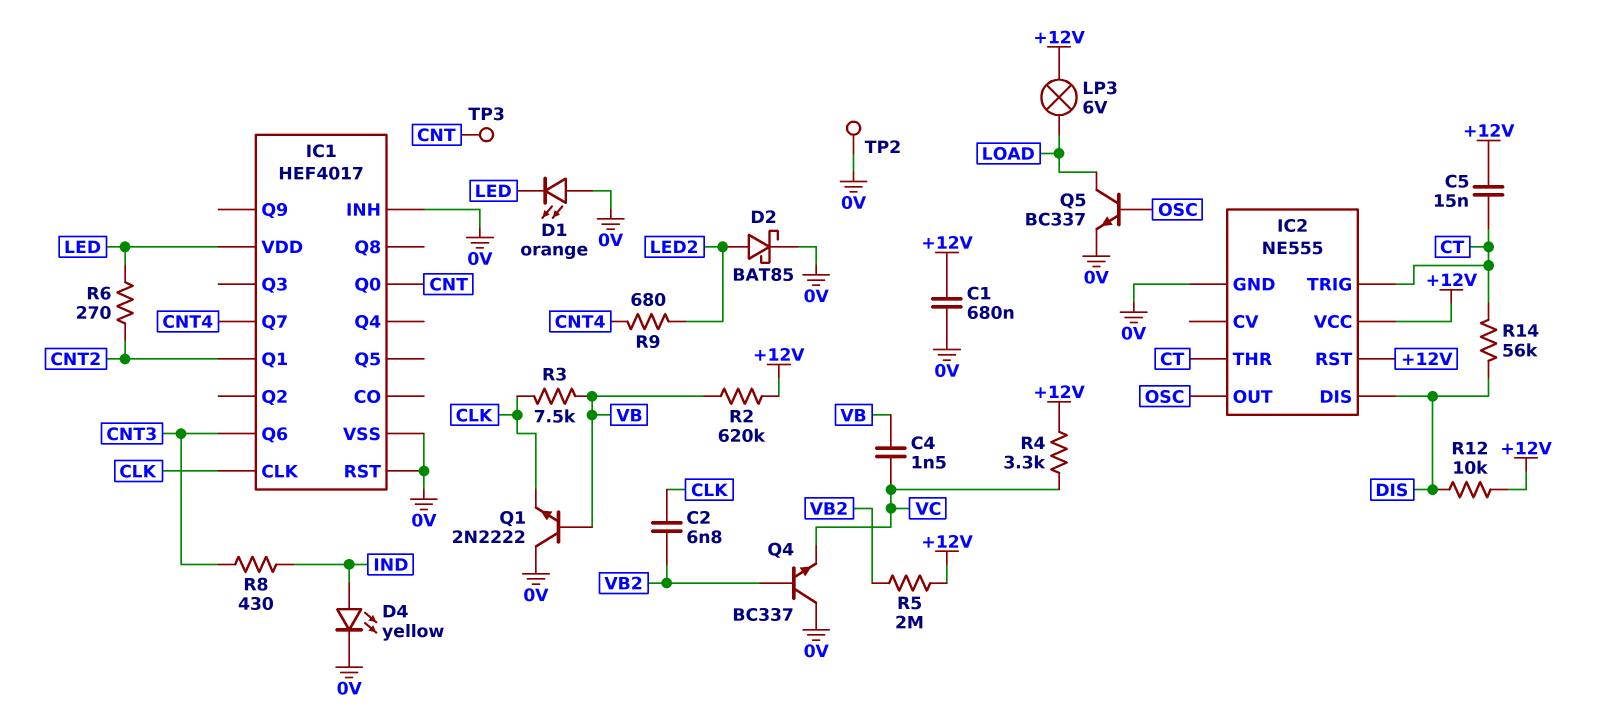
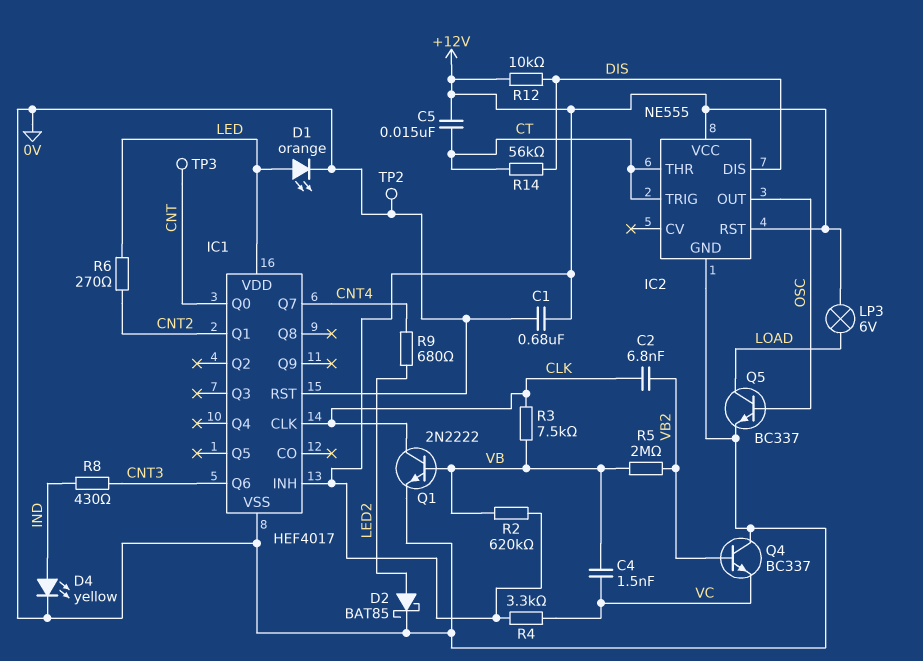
D1: LED orange (A 0V, K LED) -> LED orange (A LED, K 0V)
IC1 pin INH: 0V -> +12V
Q1: NPN 2N2222 (B VB, C 0V, E CLK) -> NPN 2N2222 (B VB, C CLK, E 0V)
R5: 2M (+12V, VB2) -> 2M (VB, VB2)

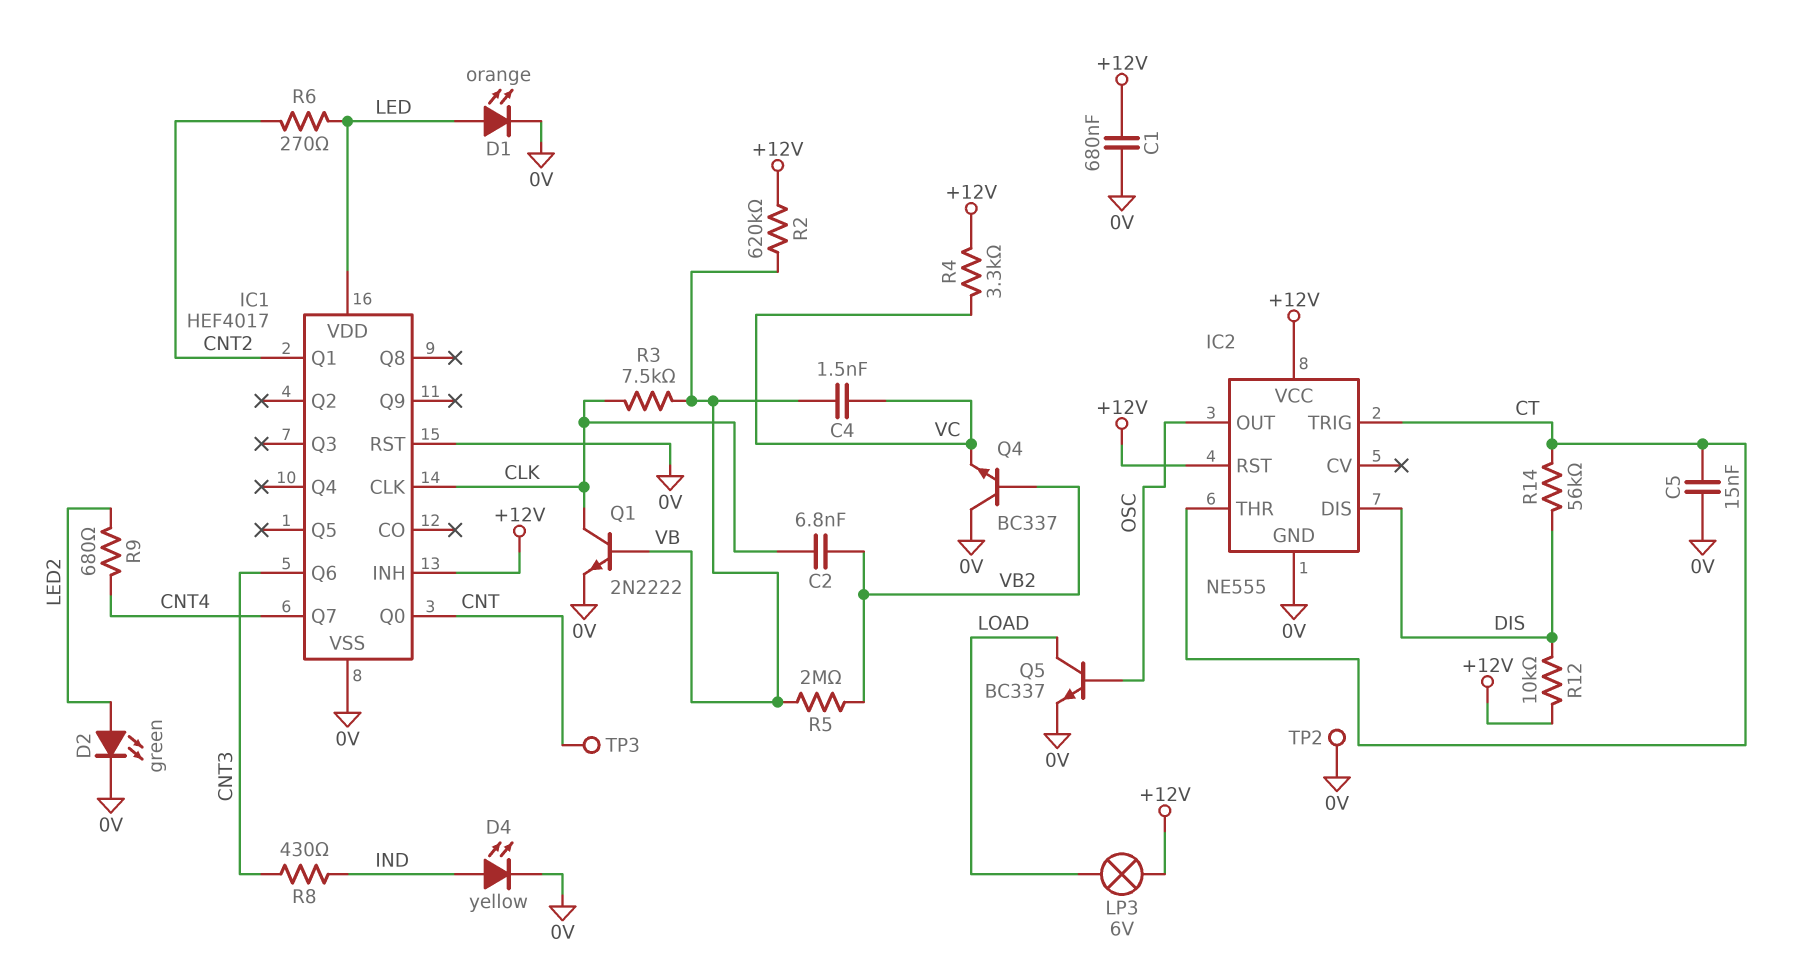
C5: 15nF (+12V, CT) -> 15nF (0V, CT)
D2: schottky BAT85 (A LED2, K 0V) -> LED green (A LED2, K 0V)

